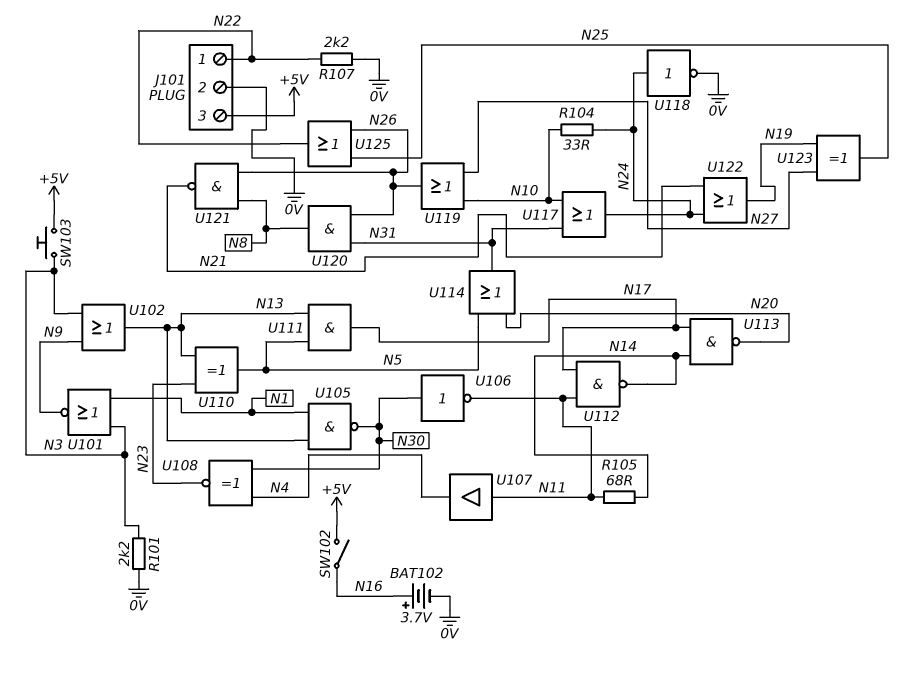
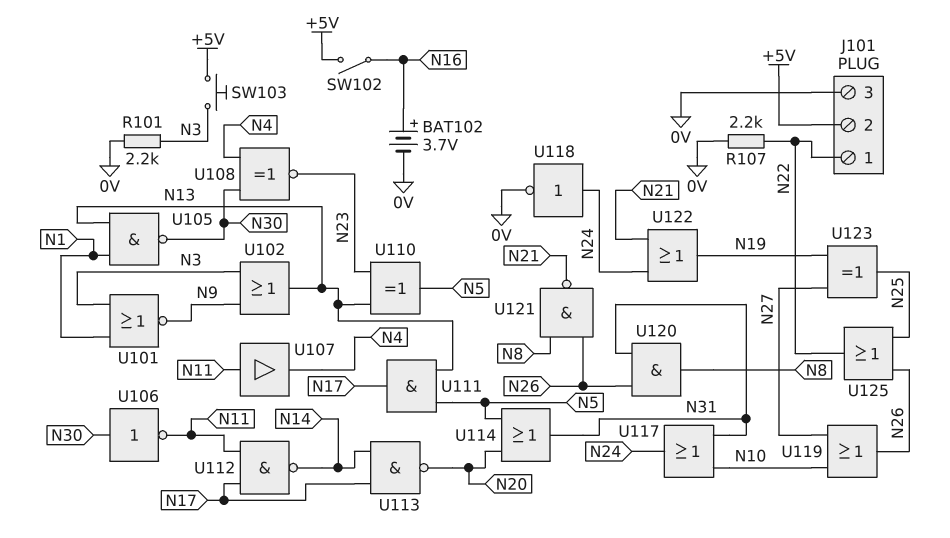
J101 pin 2: 0V -> +5V
J101 pin 3: +5V -> 0V
R104: 33 (N10, N24) -> none
R105: 68 (N11, N14) -> none

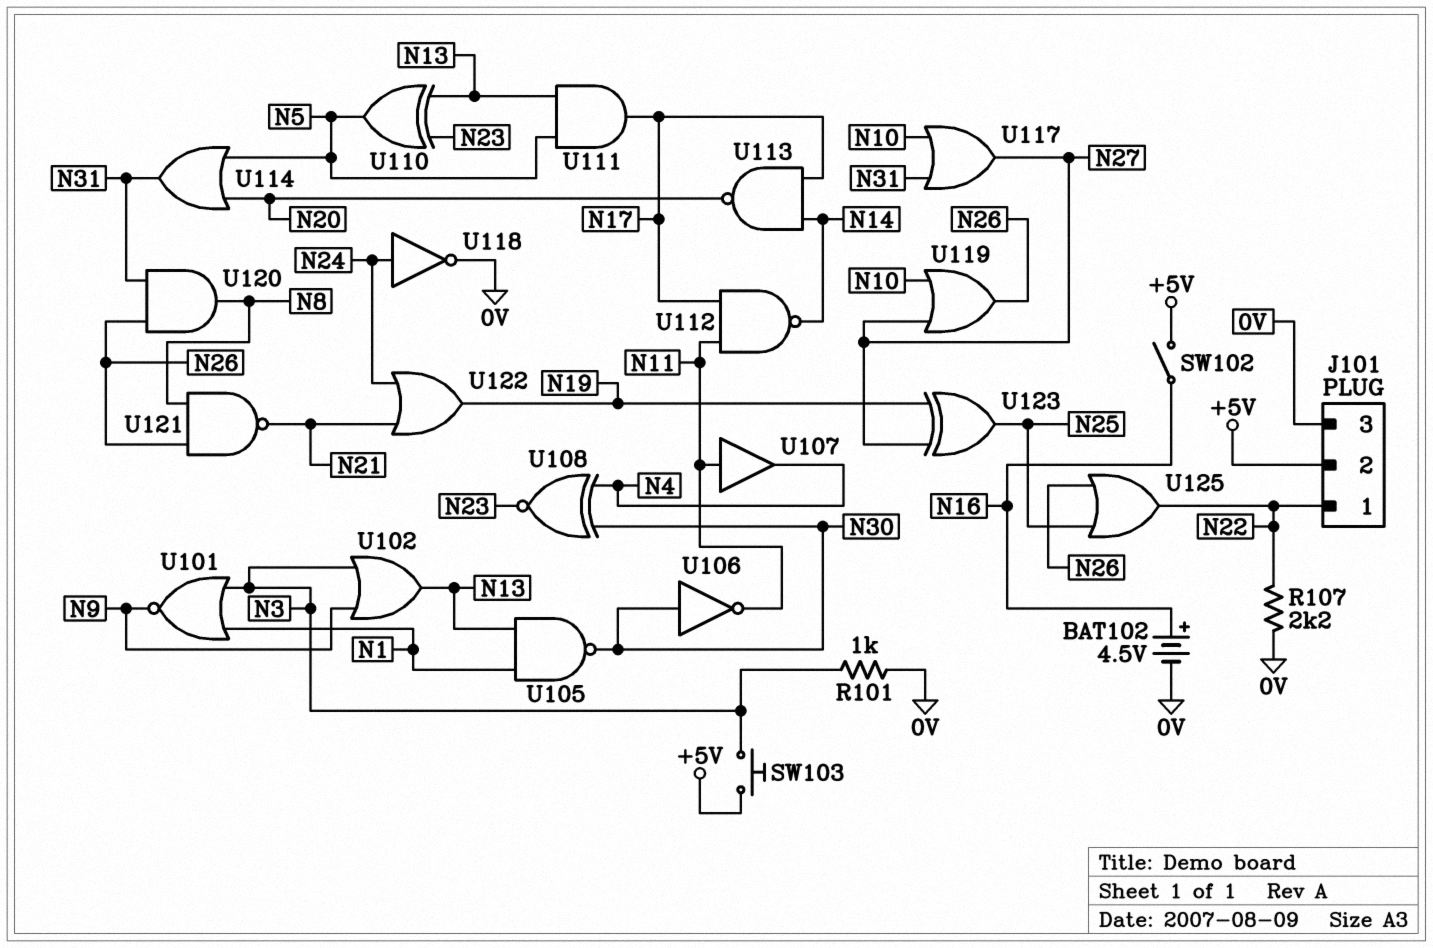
BAT102: 3.7V (plus N16, minus 0V) -> 4.5V (plus N16, minus 0V)
R101: 2.2k (0V, N3) -> 1k (0V, N3)
U117: OR (in N10, in N31, out N24) -> OR (in N10, in N31, out N27)

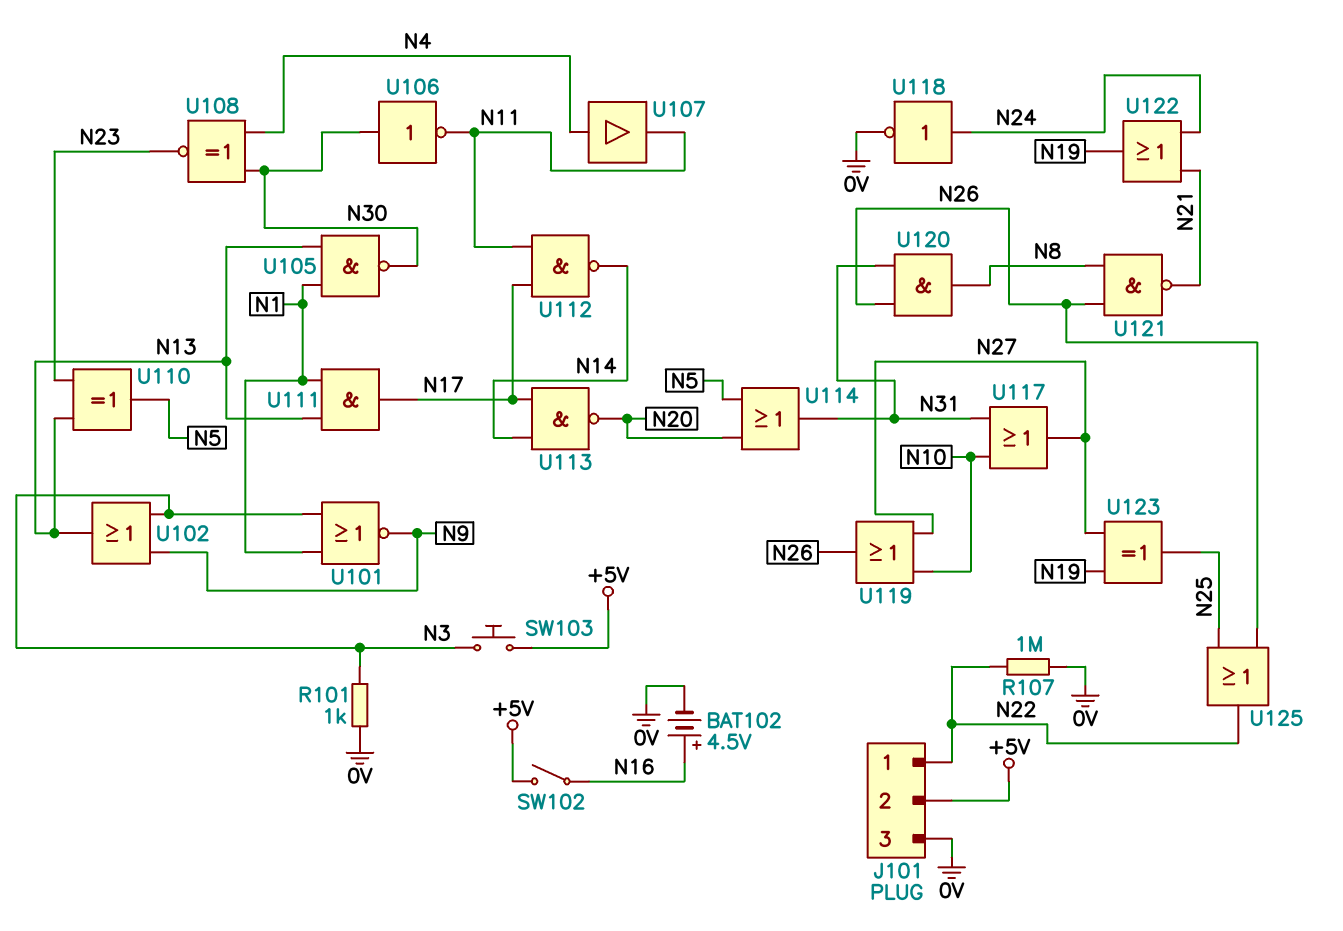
R107: 2.2k (0V, N22) -> 1M (0V, N22)
U107: buffer (in N11, out N4) -> buffer (in N4, out N11)
U111: AND (in N5, in N13, out N17) -> AND (in N1, in N13, out N17)

